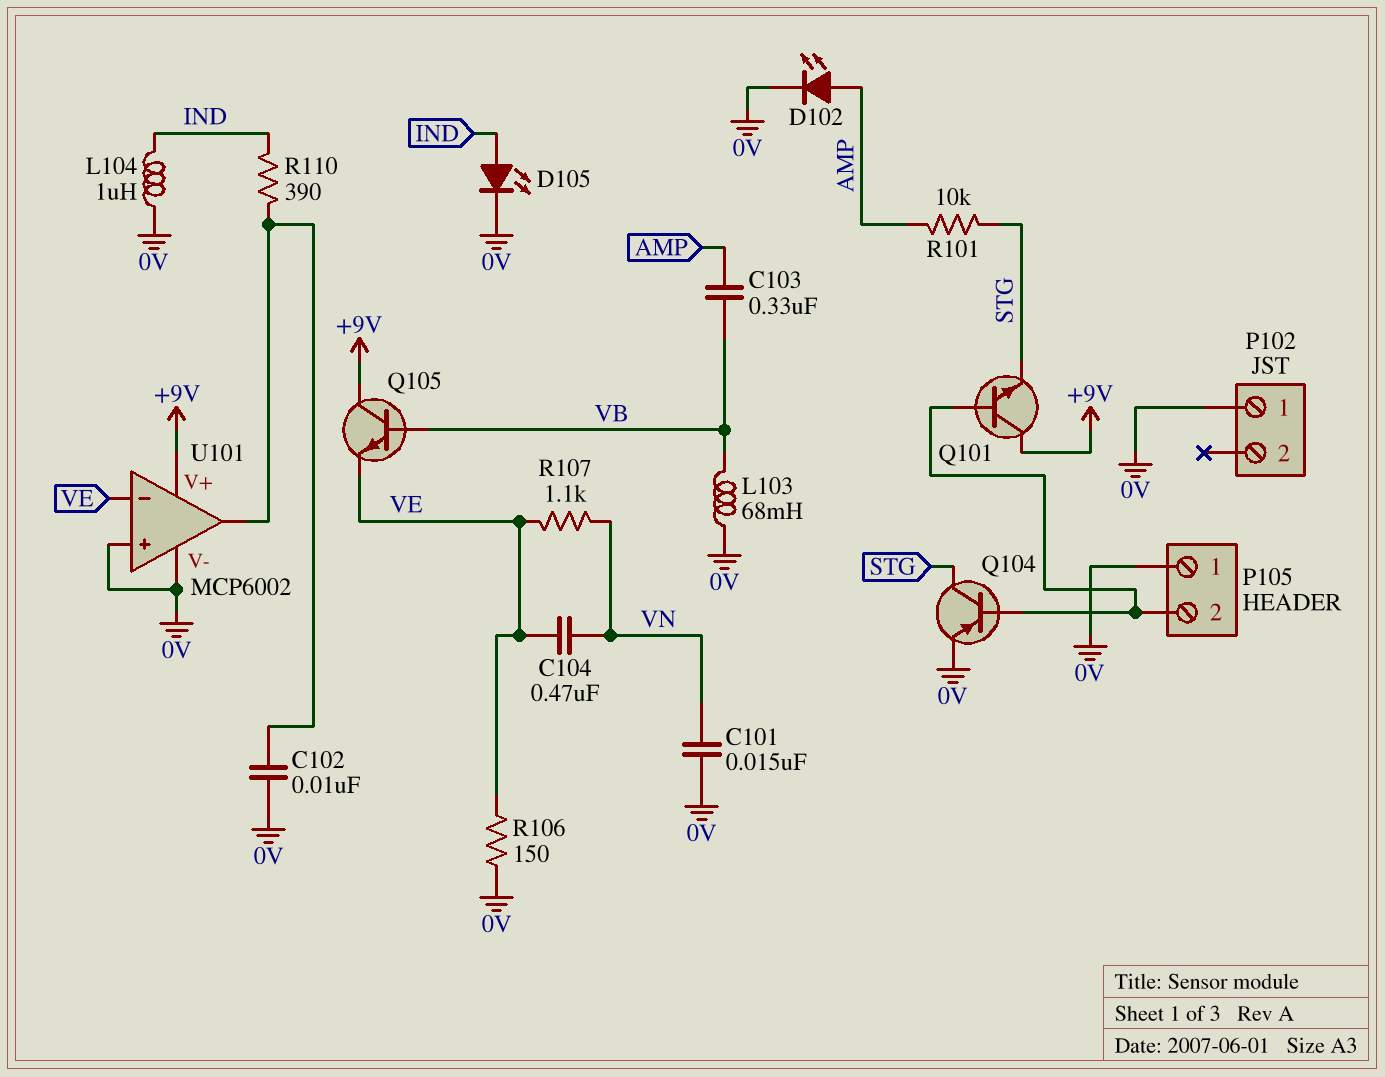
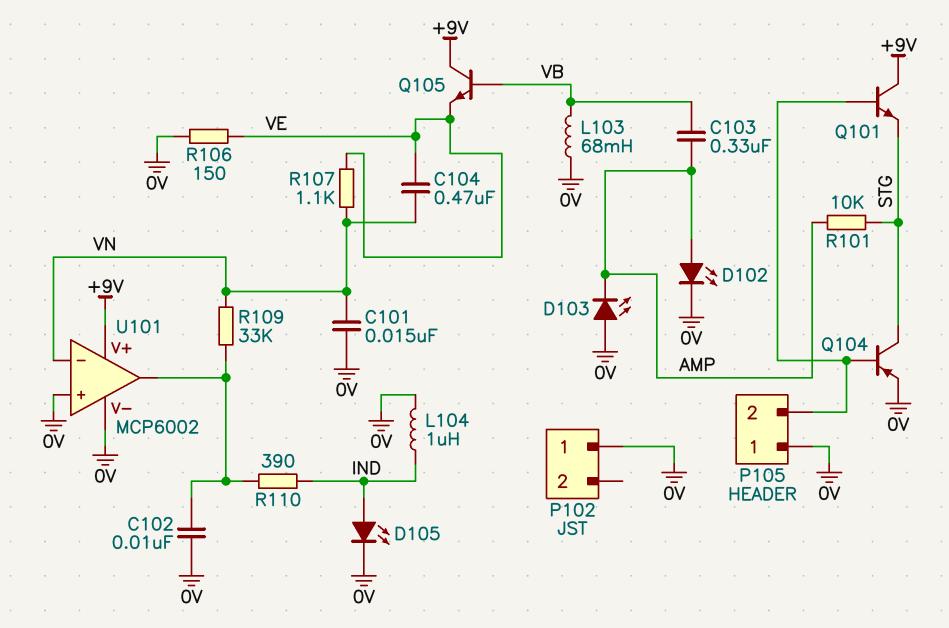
D103: none -> LED (A 0V, K AMP)
R109: none -> 33k (U101/out, VN)
U101 pin in-: VE -> VN

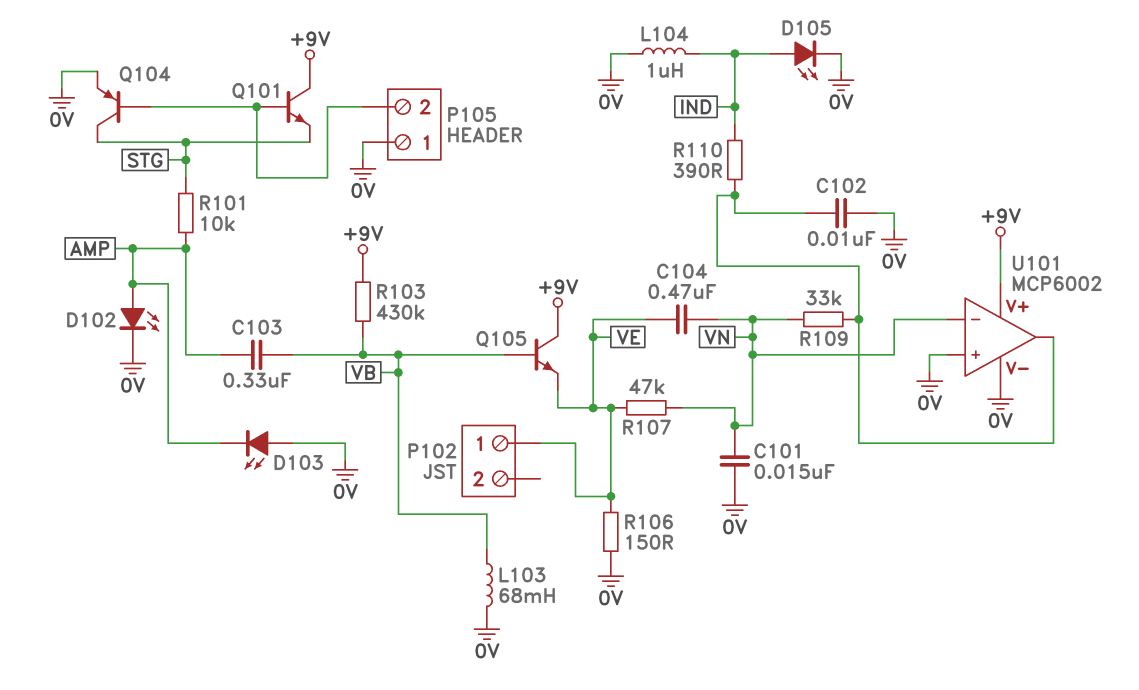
P102 pin 1: 0V -> VE
R103: none -> 430k (+9V, VB)
R107: 1.1k (VE, VN) -> 47k (VE, VN)

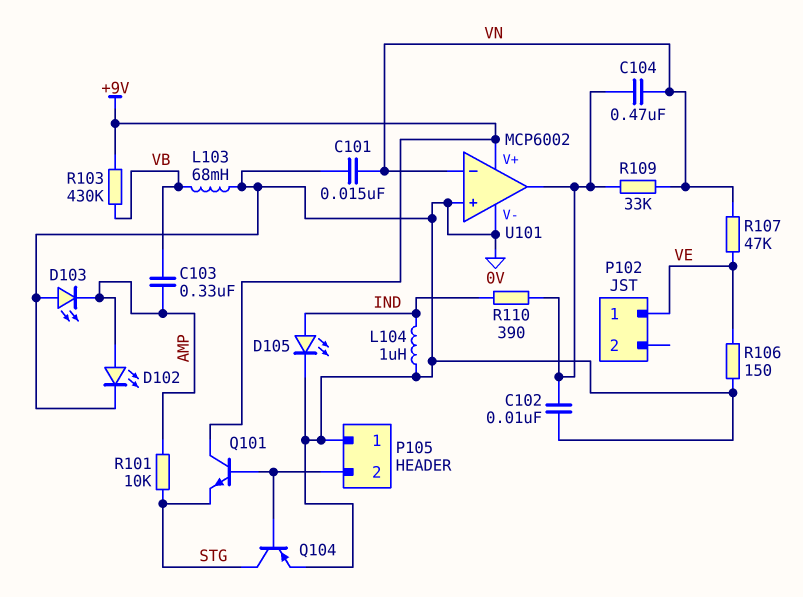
C104: 470nF (VE, VN) -> 470nF (U101/out, VN)
Q105: NPN (B VB, C +9V, E VE) -> none

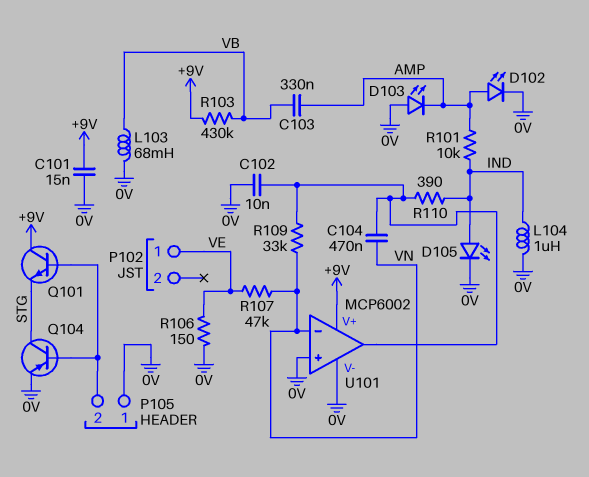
C101: 15nF (0V, VN) -> 15nF (+9V, 0V)
R101: 10k (AMP, STG) -> 10k (AMP, IND)

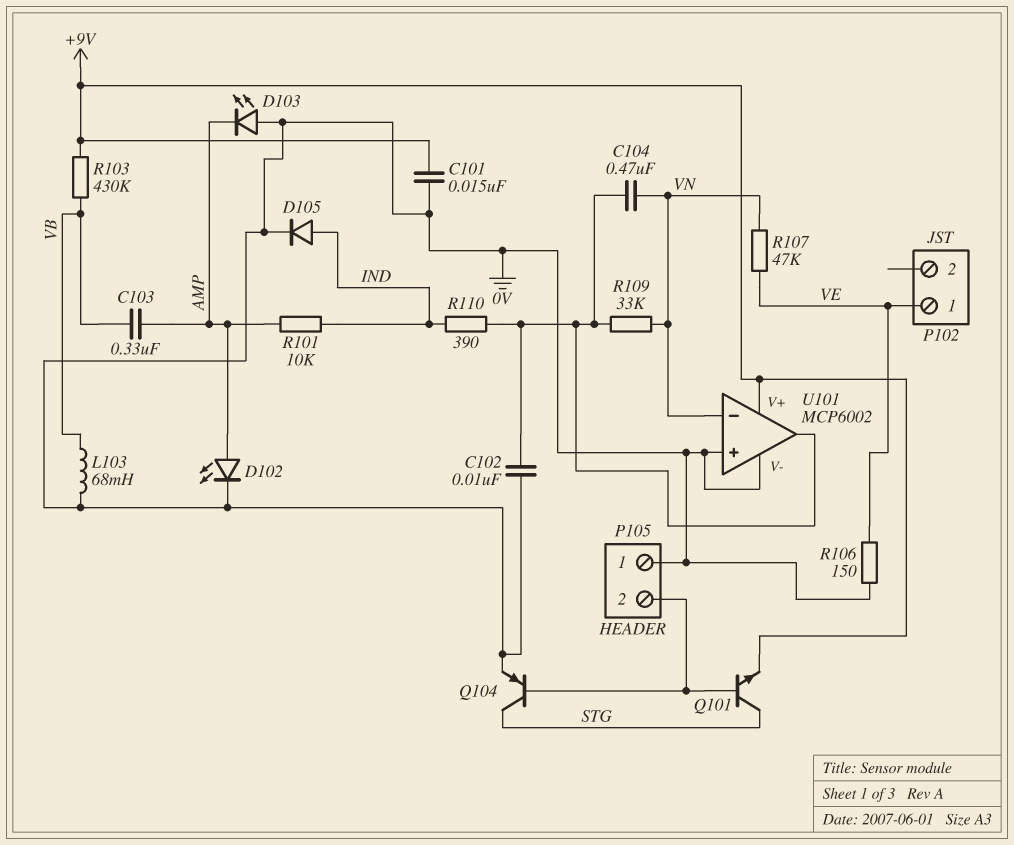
D105: LED (A IND, K 0V) -> diode (A IND, K 0V)
L104: 1uH (0V, IND) -> none
Q101: NPN (B P105/2, C +9V, E STG) -> NPN (B P105/2, C STG, E +9V)

